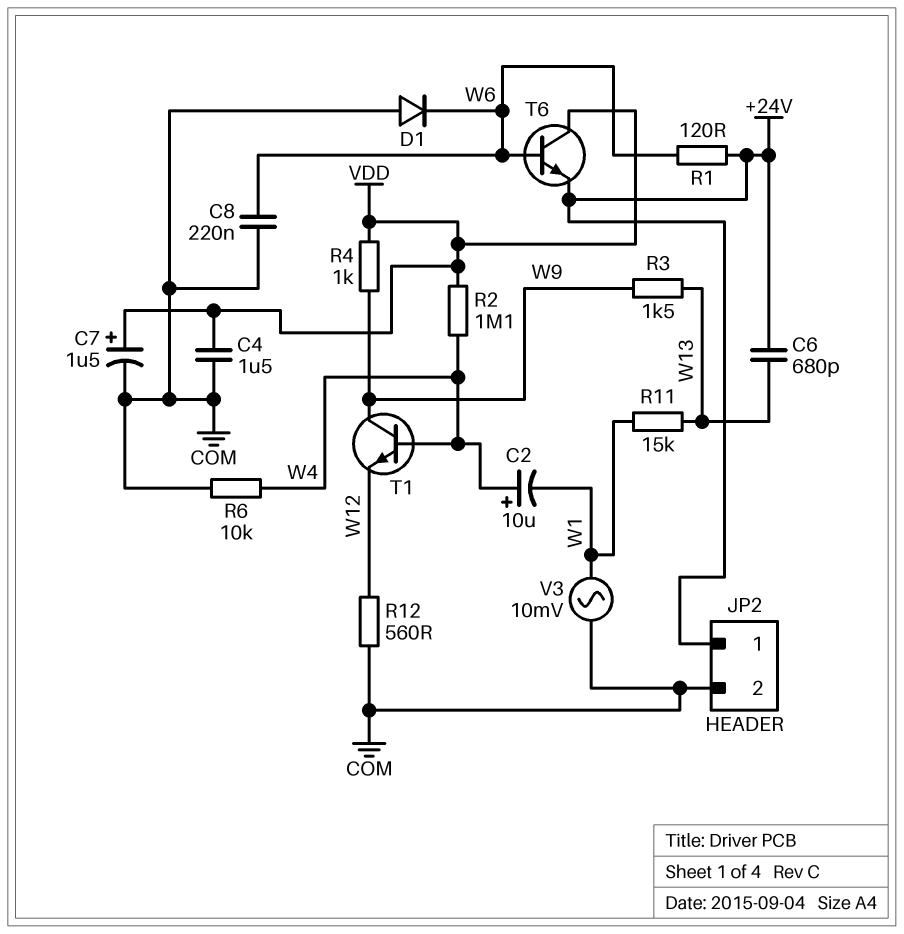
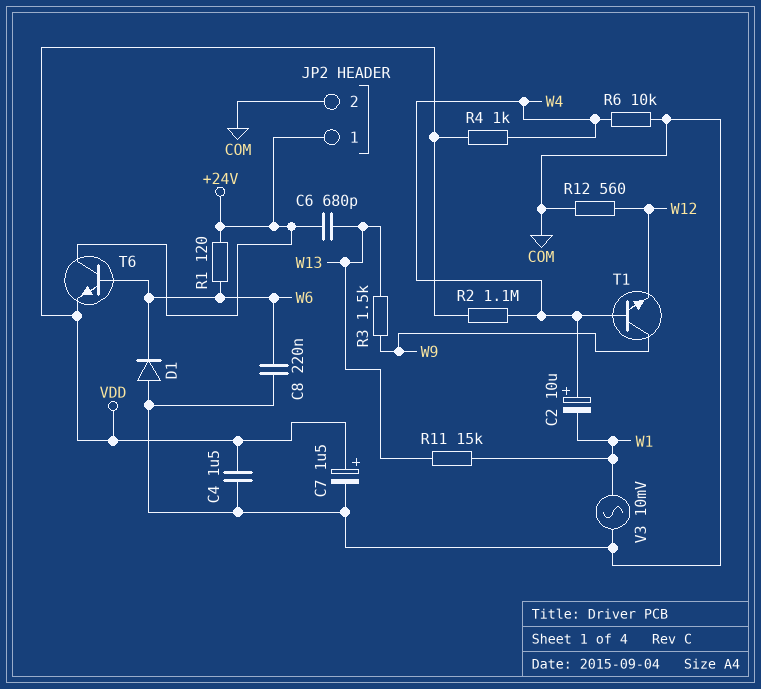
R4: 1k (VDD, W9) -> 1k (VDD, W4)
T6: NPN (B W6, C VDD, E +24V) -> NPN (B W6, C +24V, E VDD)

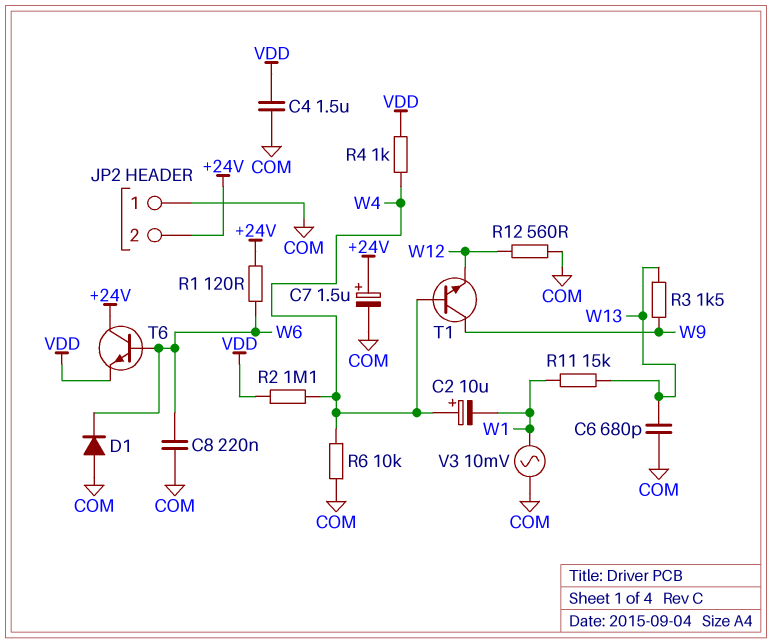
C6: 680pF (+24V, W13) -> 680pF (COM, W13)
C7: 1.5uF (plus VDD, minus COM) -> 1.5uF (plus +24V, minus COM)
JP2 pin 1: +24V -> COM
JP2 pin 2: COM -> +24V

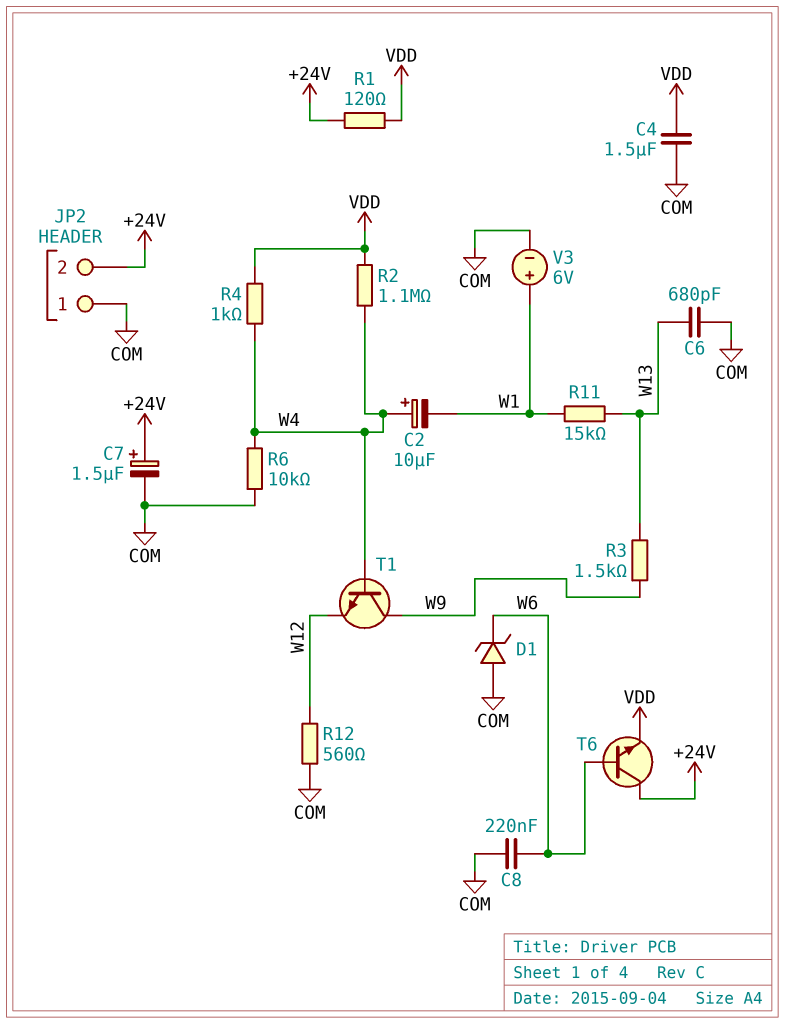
D1: diode (A COM, K W6) -> zener (A COM, K W6)
R1: 120 (+24V, W6) -> 120 (+24V, VDD)
V3: AC 10mV (COM, W1) -> 6V (plus W1, minus COM)

